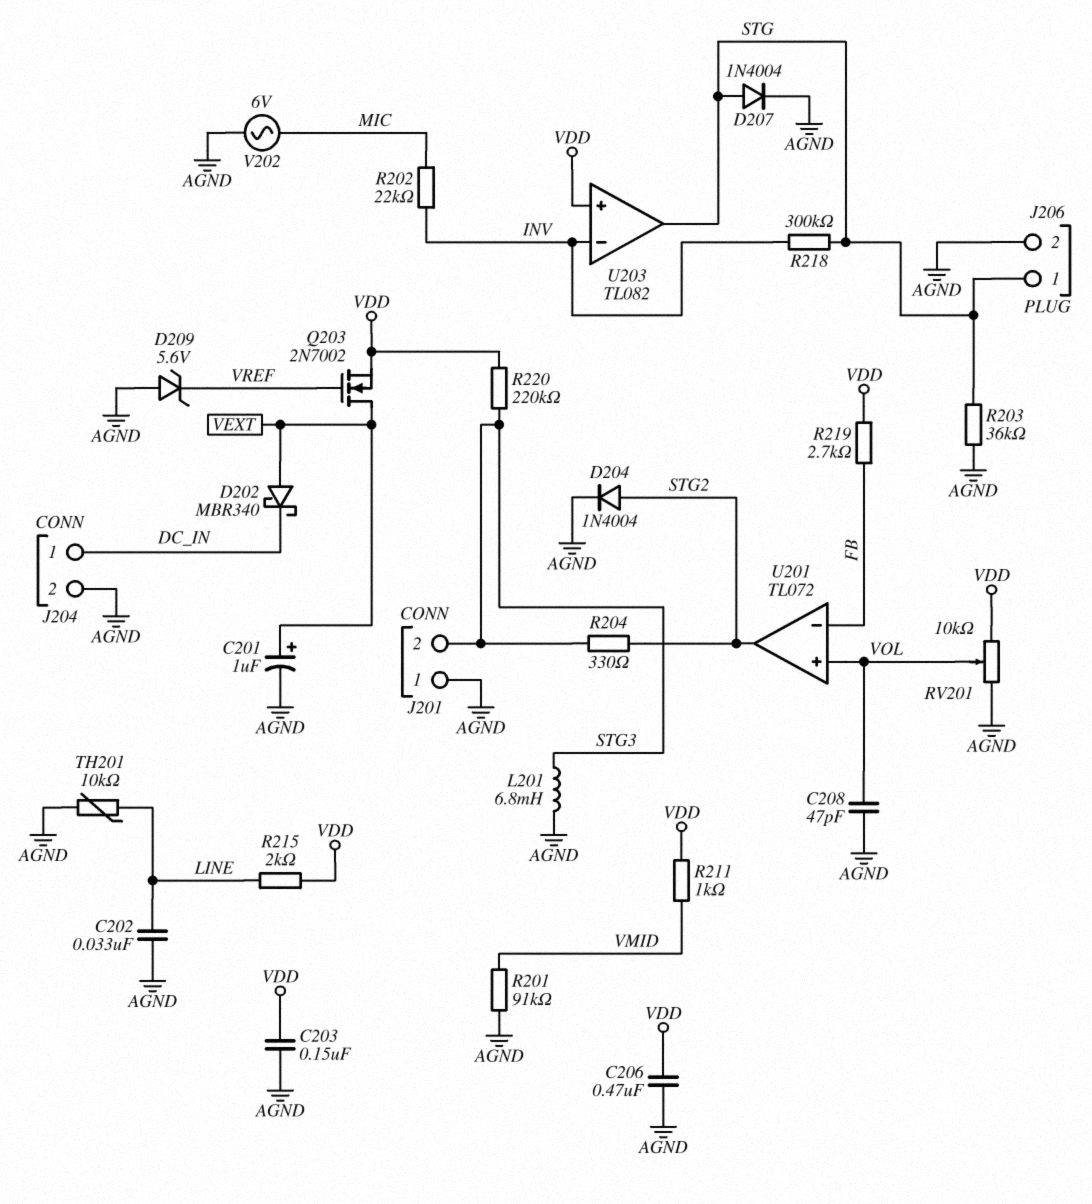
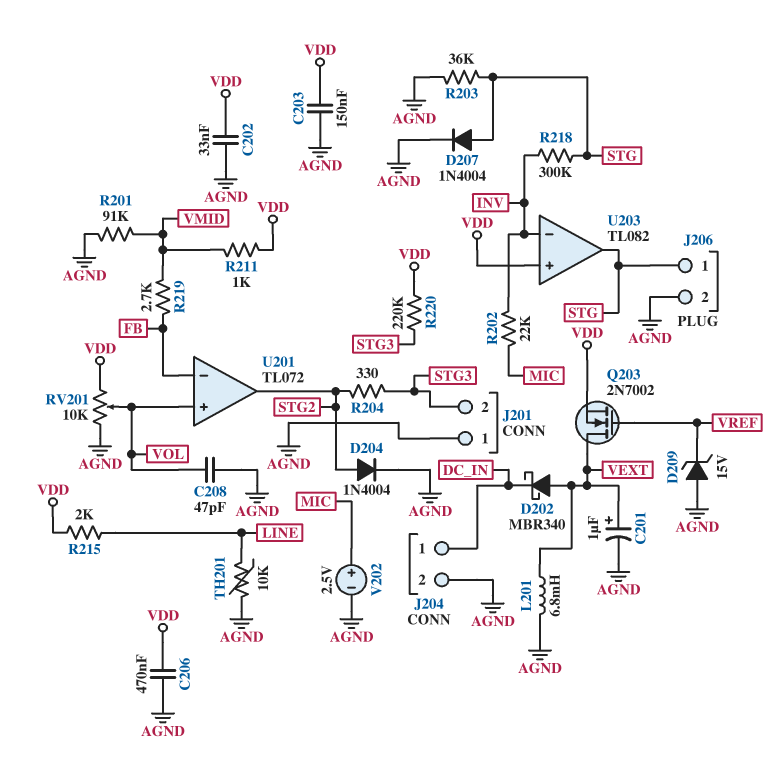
C202: 33nF (AGND, LINE) -> 33nF (AGND, VDD)
D209: zener 5.6V (A AGND, K VREF) -> zener 15V (A AGND, K VREF)
L201: 6.8mH (AGND, STG3) -> 6.8mH (AGND, VEXT)
R219: 2.7k (FB, VDD) -> 2.7k (FB, VMID)
V202: AC 6V (AGND, MIC) -> 2.5V (plus MIC, minus AGND)

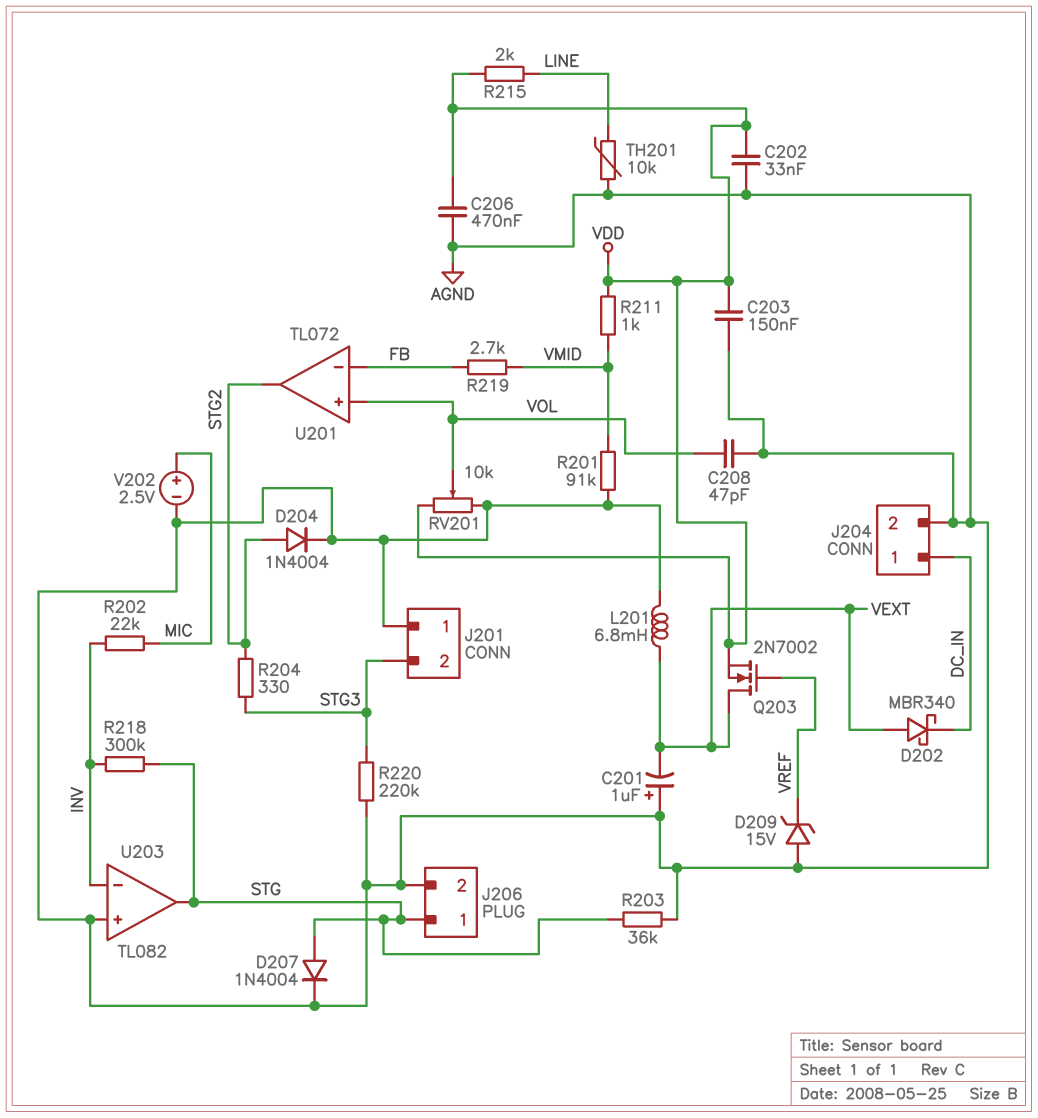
C201: 1uF (plus VEXT, minus AGND) -> 1uF (plus AGND, minus VEXT)
R220: 220k (STG3, VDD) -> 220k (AGND, STG3)
U203 pin in+: VDD -> AGND

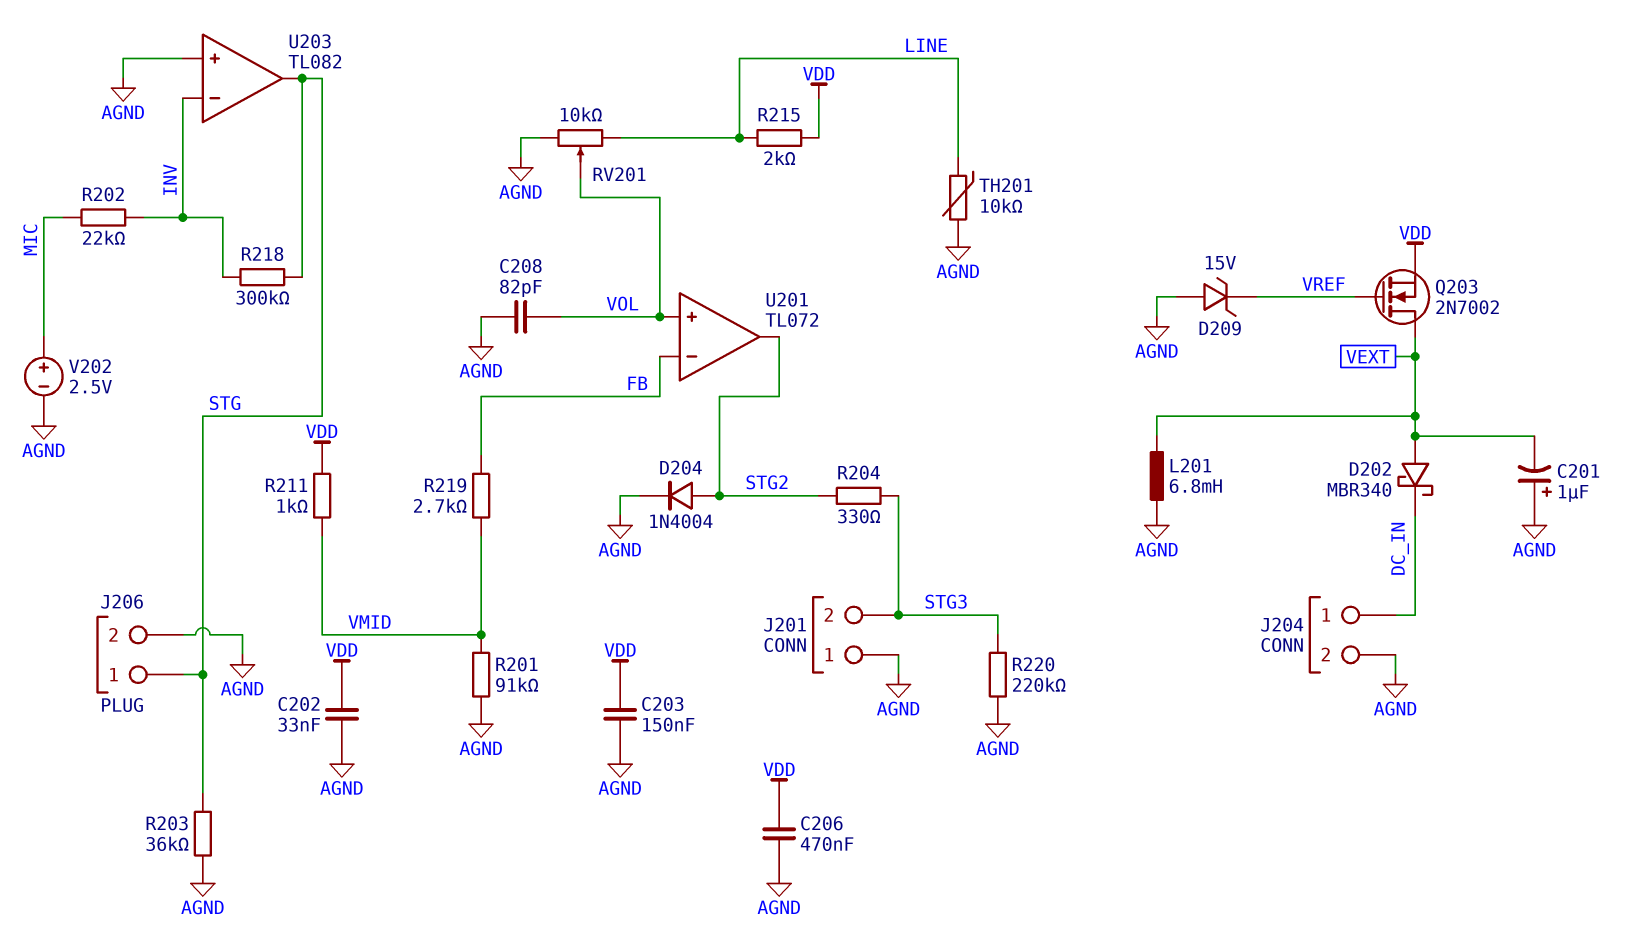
C208: 47pF (AGND, VOL) -> 82pF (AGND, VOL)
D207: diode 1N4004 (A STG, K AGND) -> none
RV201: 10k (AGND, VDD, wiper VOL) -> 10k (AGND, LINE, wiper VOL)

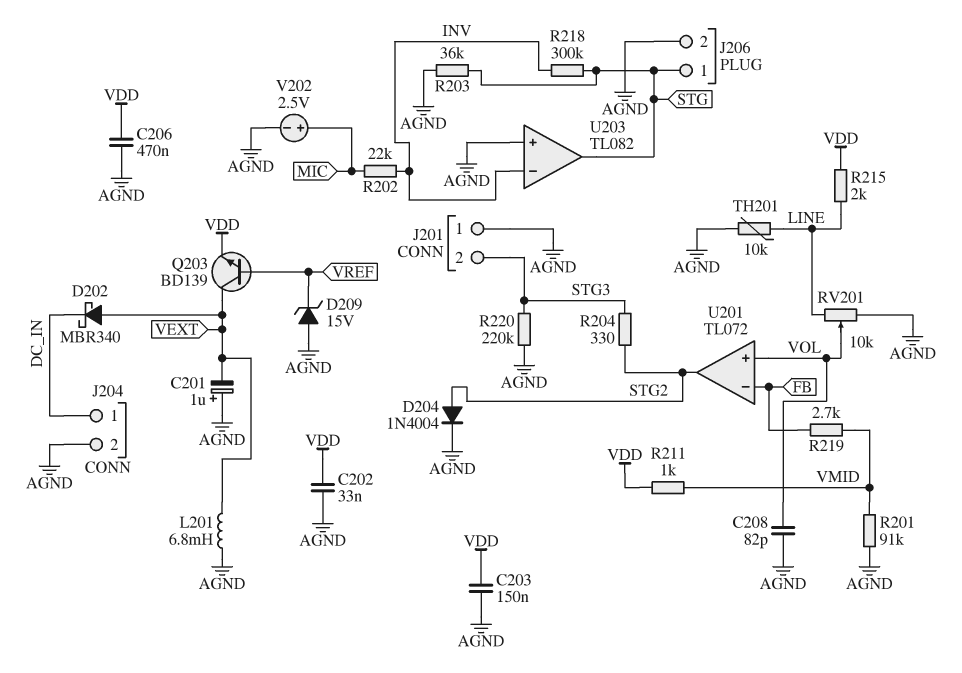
Q203: NMOS 2N7002 (G VREF, D VEXT, S VDD) -> NPN BD139 (B VREF, C VEXT, E VDD)

